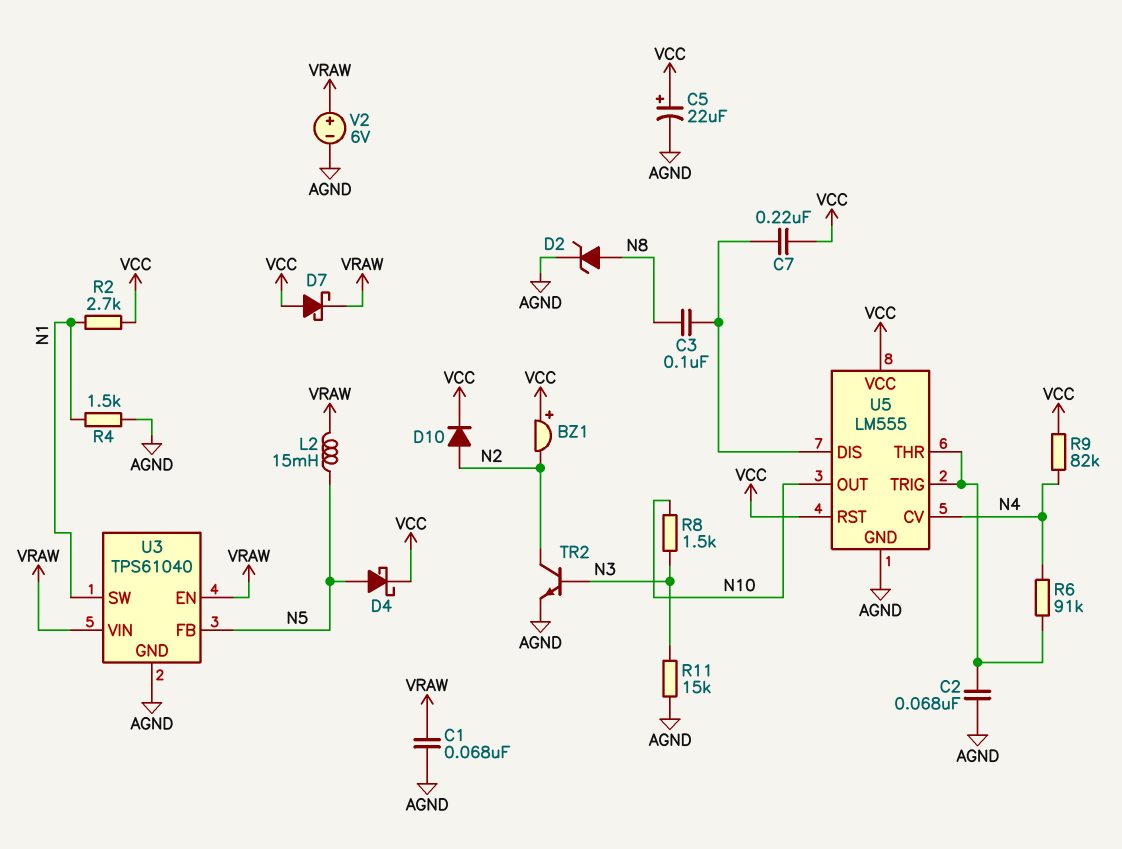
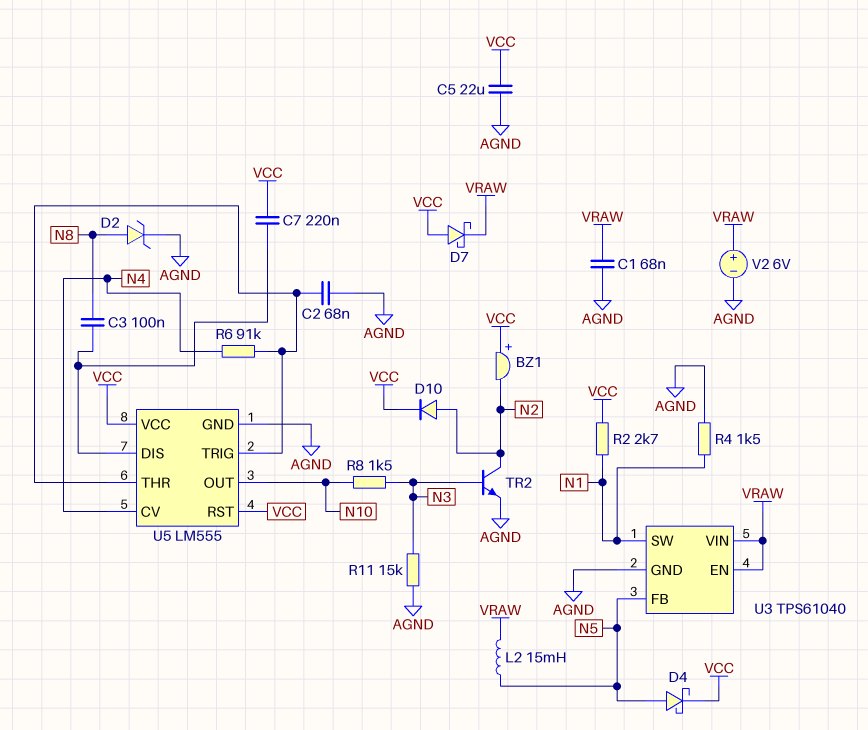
C5: 22uF (plus VCC, minus AGND) -> 22uF (AGND, VCC)
R9: 82k (N4, VCC) -> none

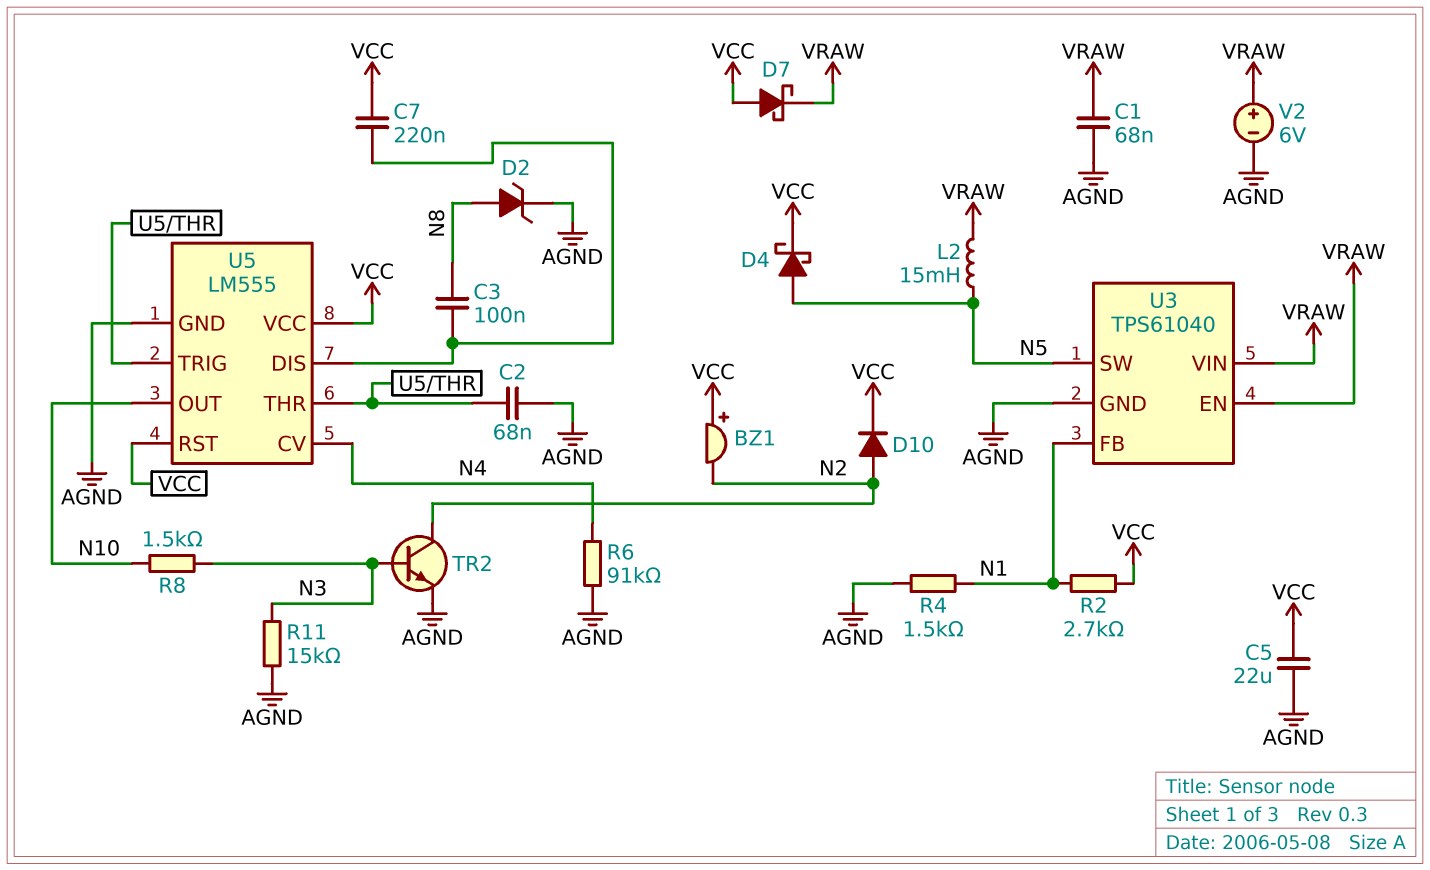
R6: 91k (N4, U5/THR) -> 91k (AGND, N4)
U3 pin FB: N5 -> N1
U3 pin SW: N1 -> N5

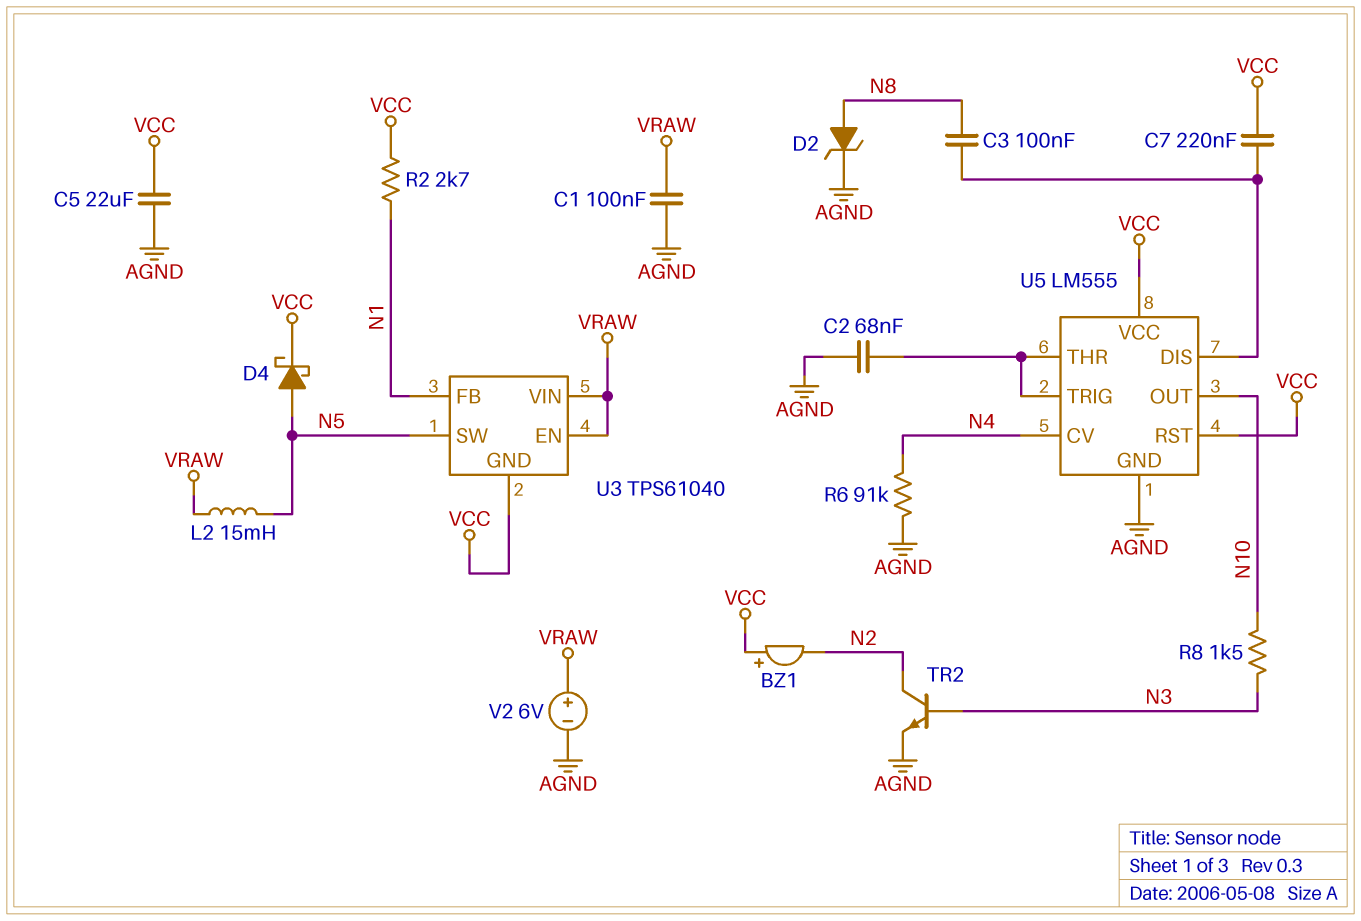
C1: 68nF (AGND, VRAW) -> 100nF (AGND, VRAW)
D7: schottky (A VCC, K VRAW) -> none
D10: diode (A N2, K VCC) -> none
R4: 1.5k (AGND, N1) -> none
R11: 15k (AGND, N3) -> none
U3 pin GND: AGND -> VCC

